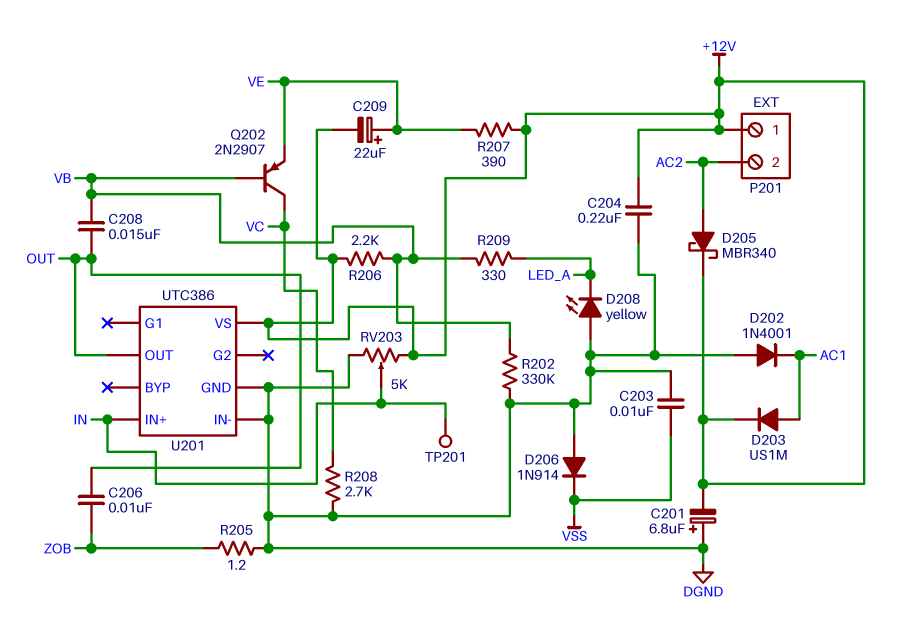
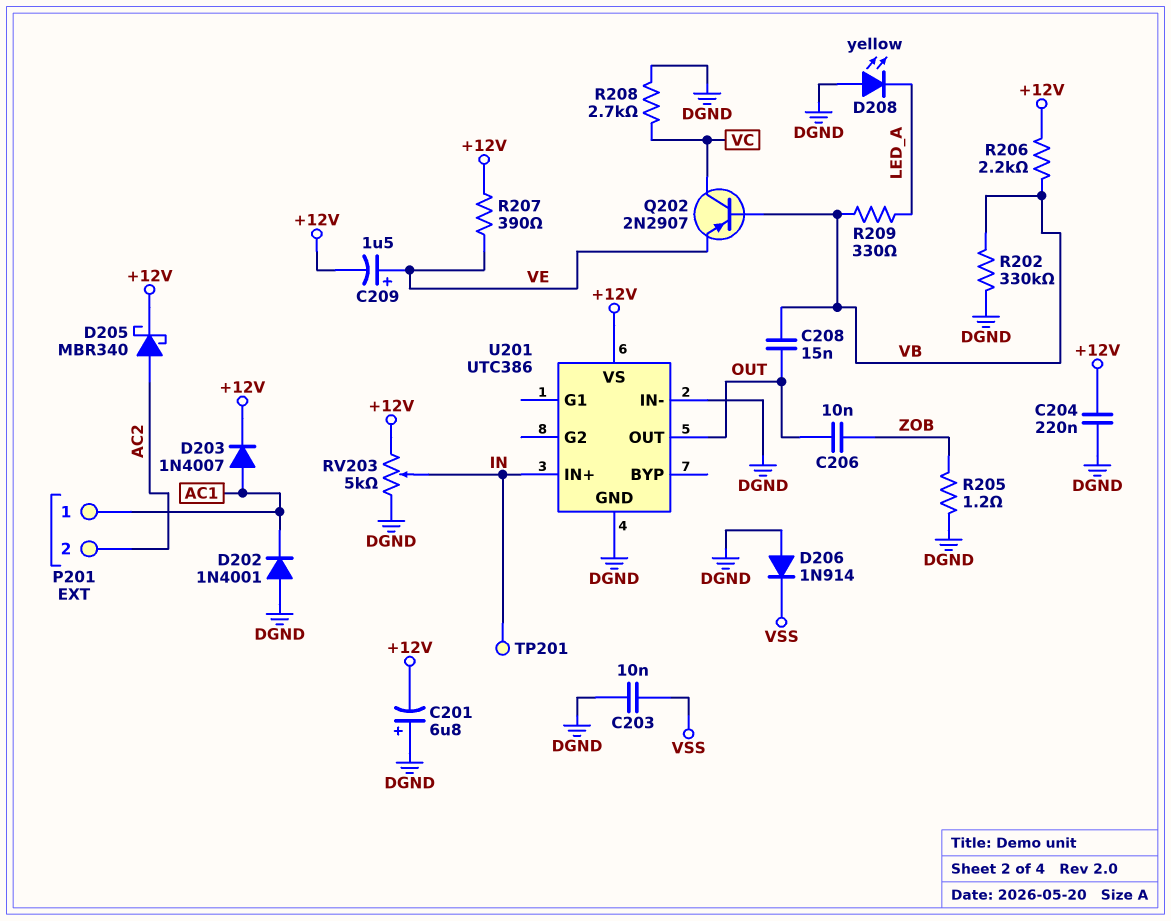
C209: 22uF (plus VE, minus +12V) -> 1.5uF (plus VE, minus +12V)
D203: diode US1M (A AC1, K +12V) -> diode 1N4007 (A AC1, K +12V)
P201 pin 1: +12V -> AC1

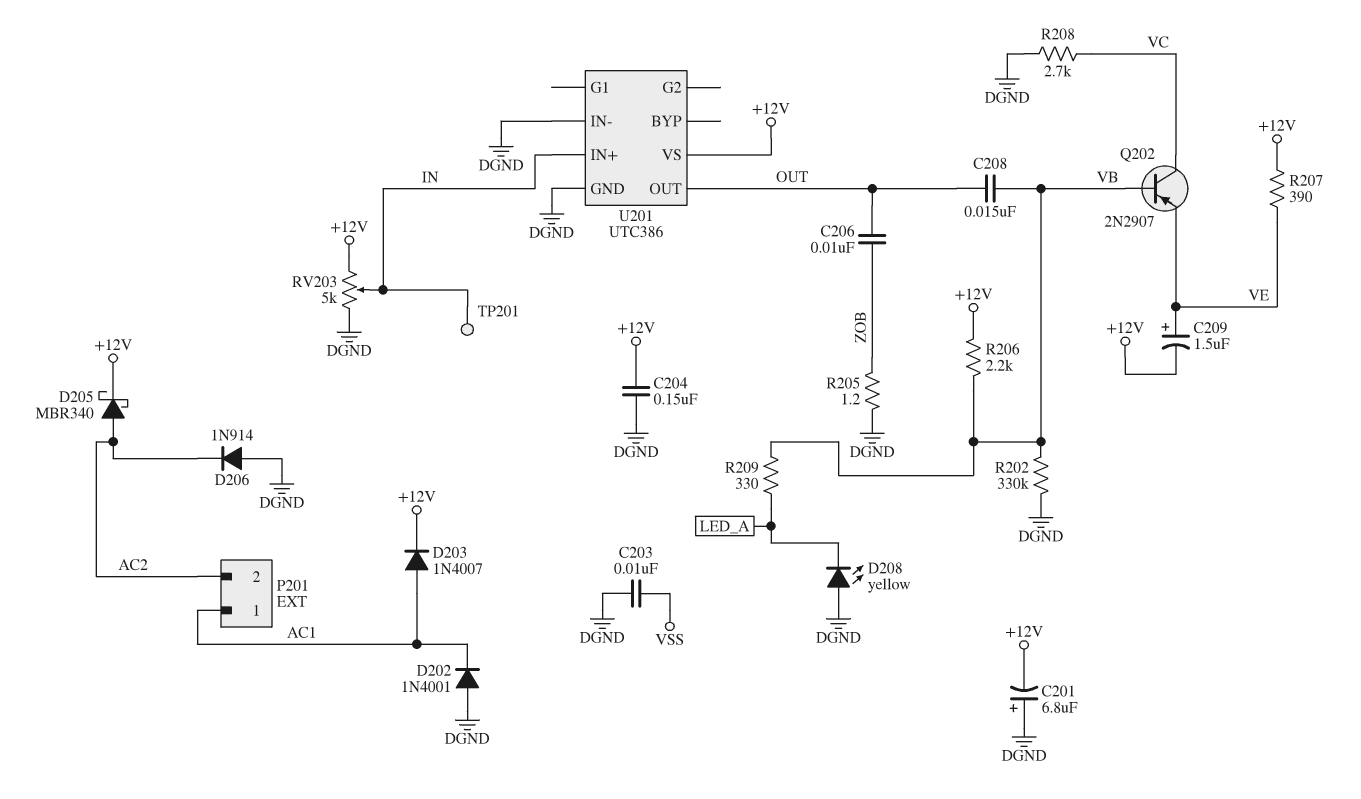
C204: 220nF (+12V, DGND) -> 150nF (+12V, DGND)
D206: diode 1N914 (A DGND, K VSS) -> diode 1N914 (A DGND, K AC2)

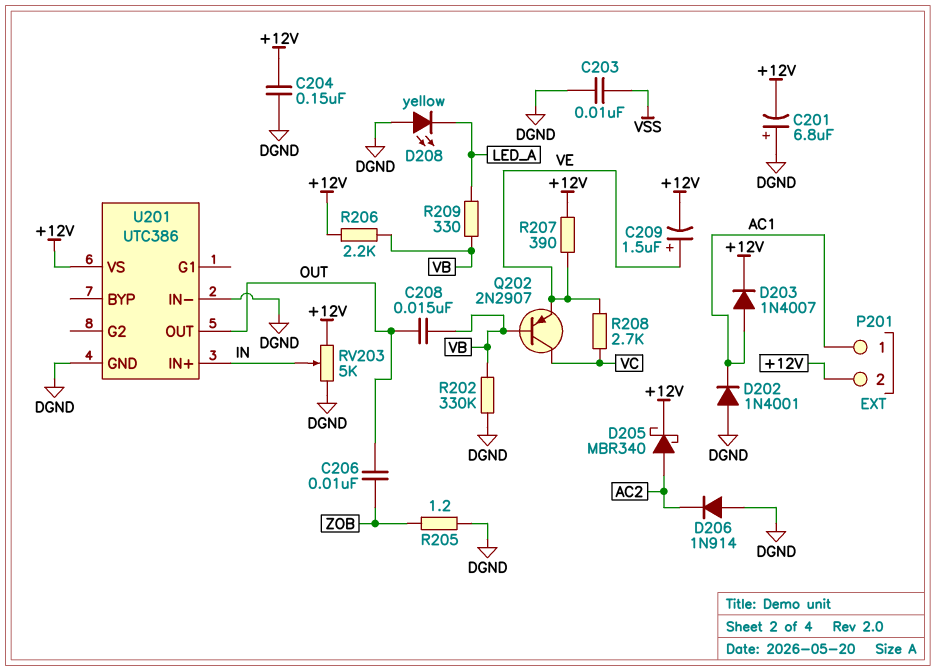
P201 pin 2: AC2 -> +12V
R208: 2.7k (DGND, VC) -> 2.7k (VC, VE)
TP201: test point (IN) -> none

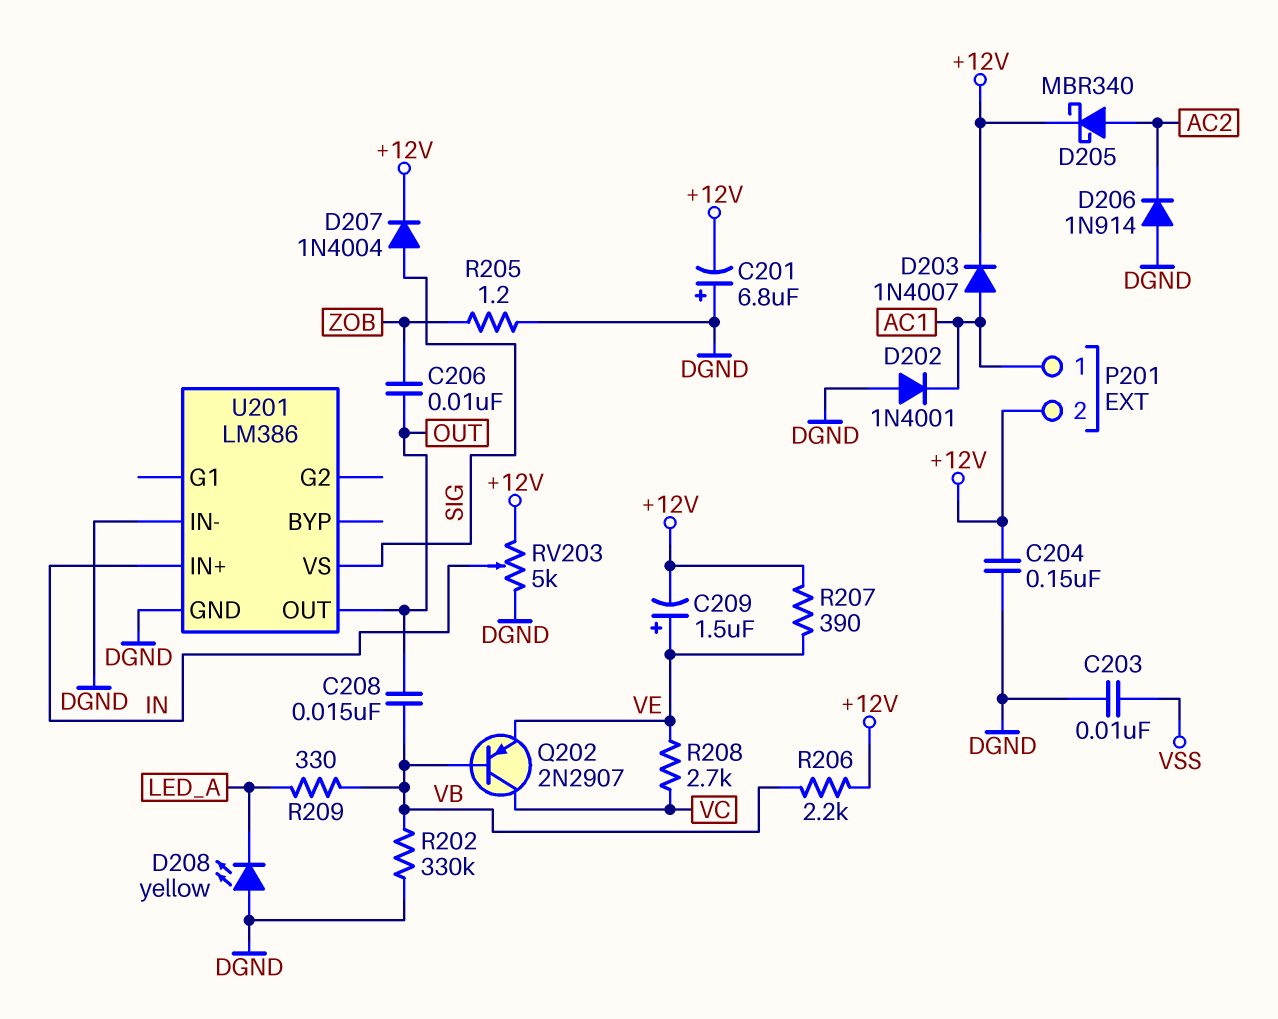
D207: none -> diode 1N4004 (A SIG, K +12V)
U201: UTC386 -> LM386
U201 pin VS: +12V -> SIG

